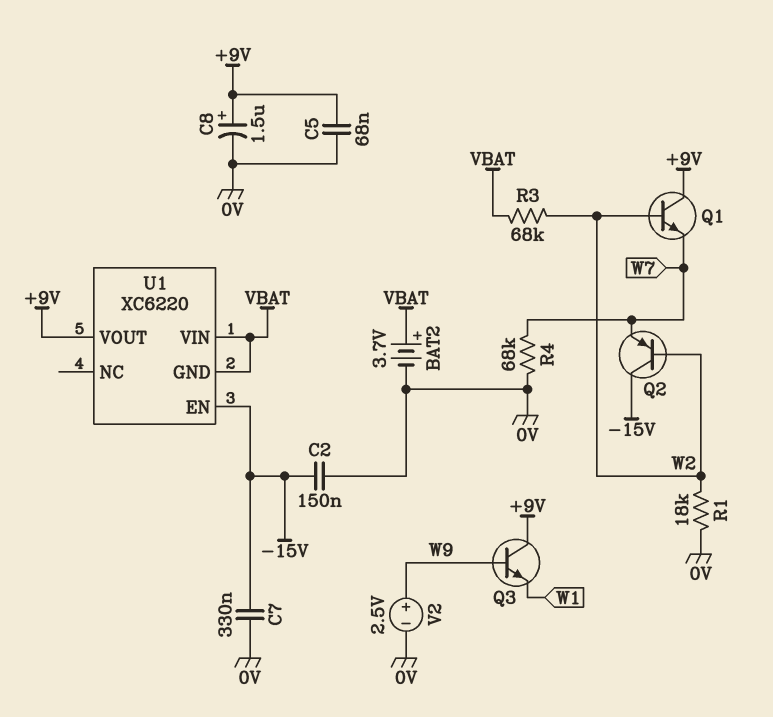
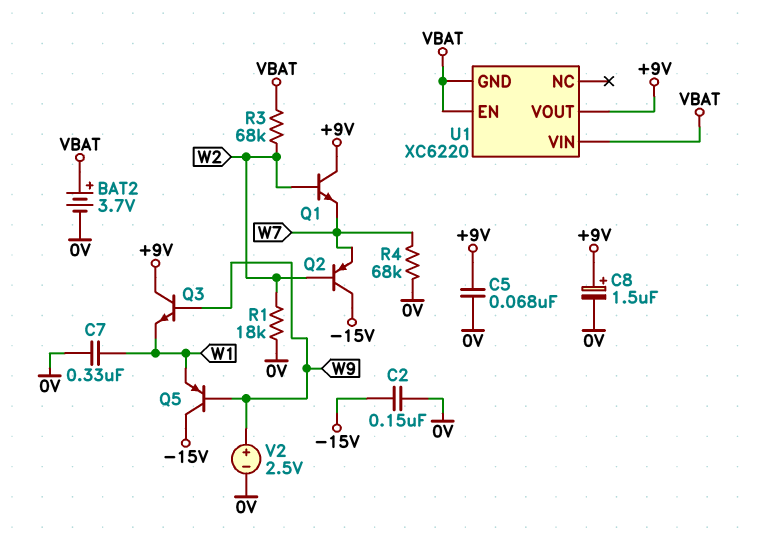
C7: 330nF (-15V, 0V) -> 330nF (0V, W1)
Q5: none -> PNP (B W9, C -15V, E W1)
U1 pin EN: -15V -> VBAT

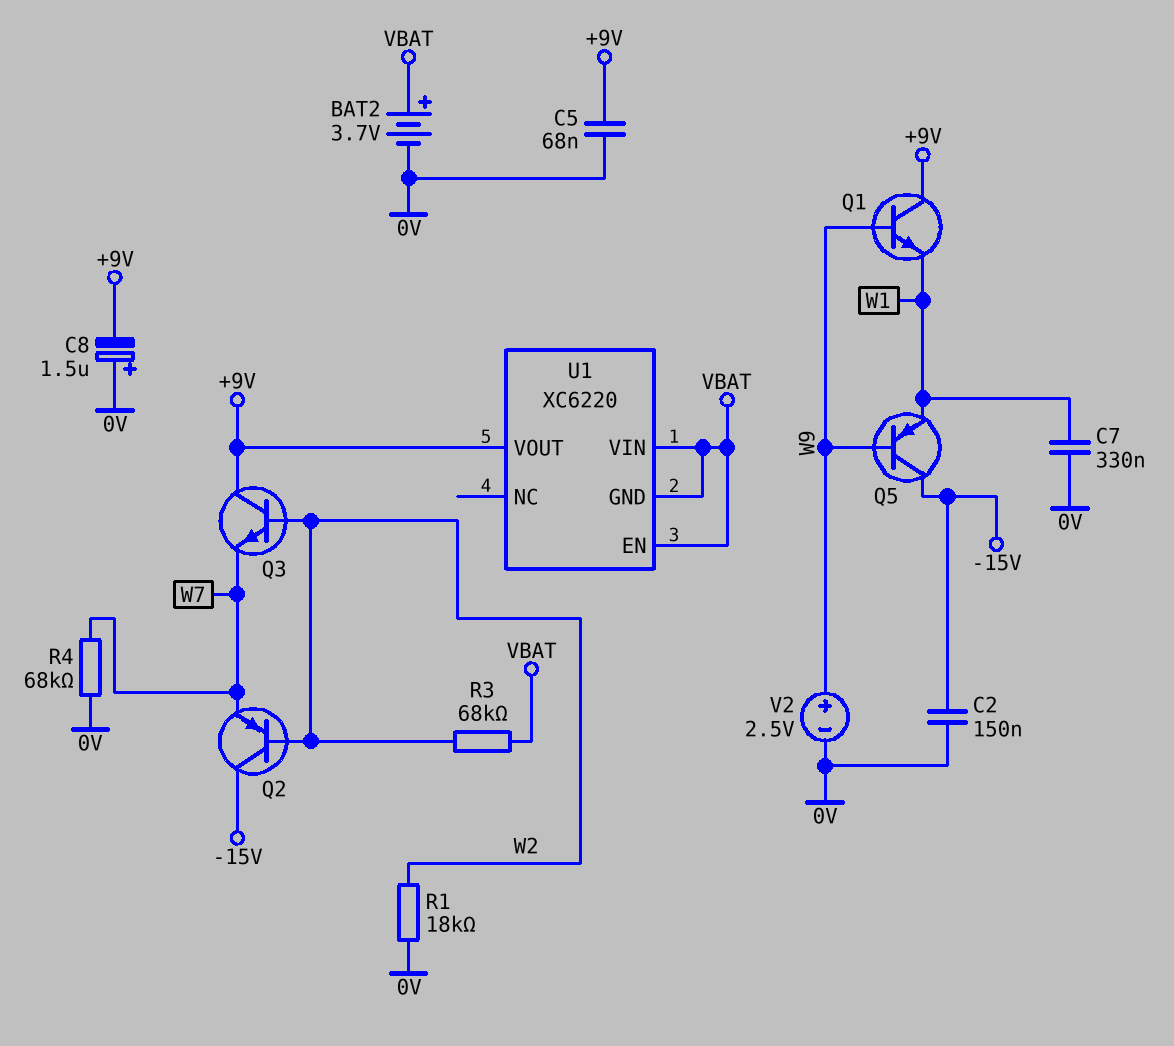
C8: 1.5uF (plus +9V, minus 0V) -> 1.5uF (plus 0V, minus +9V)
Q1: NPN (B W2, C +9V, E W7) -> NPN (B W9, C +9V, E W1)
Q3: NPN (B W9, C +9V, E W1) -> NPN (B W2, C +9V, E W7)

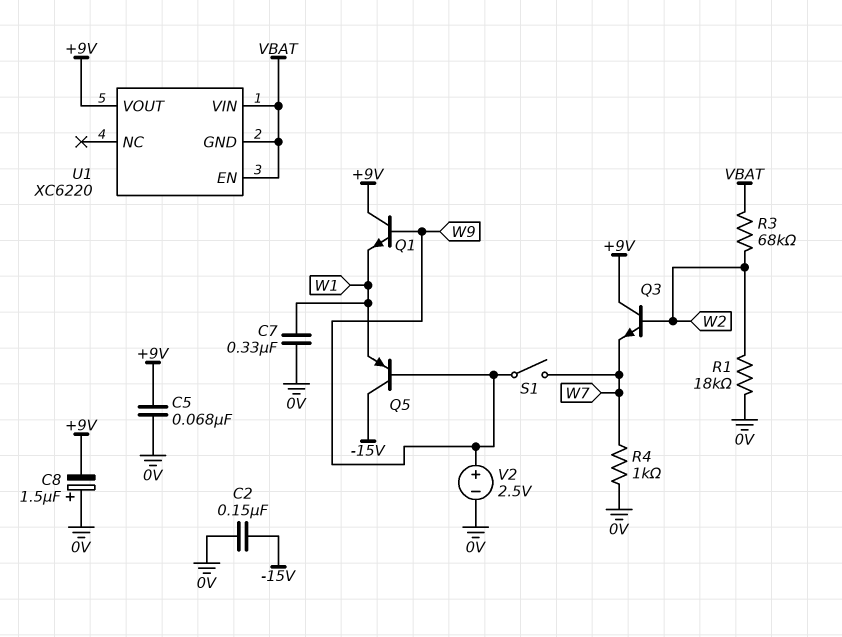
BAT2: 3.7V (plus VBAT, minus 0V) -> none
Q2: PNP (B W2, C -15V, E W7) -> none
R4: 68k (0V, W7) -> 1k (0V, W7)
S1: none -> switch (W7, W9)

